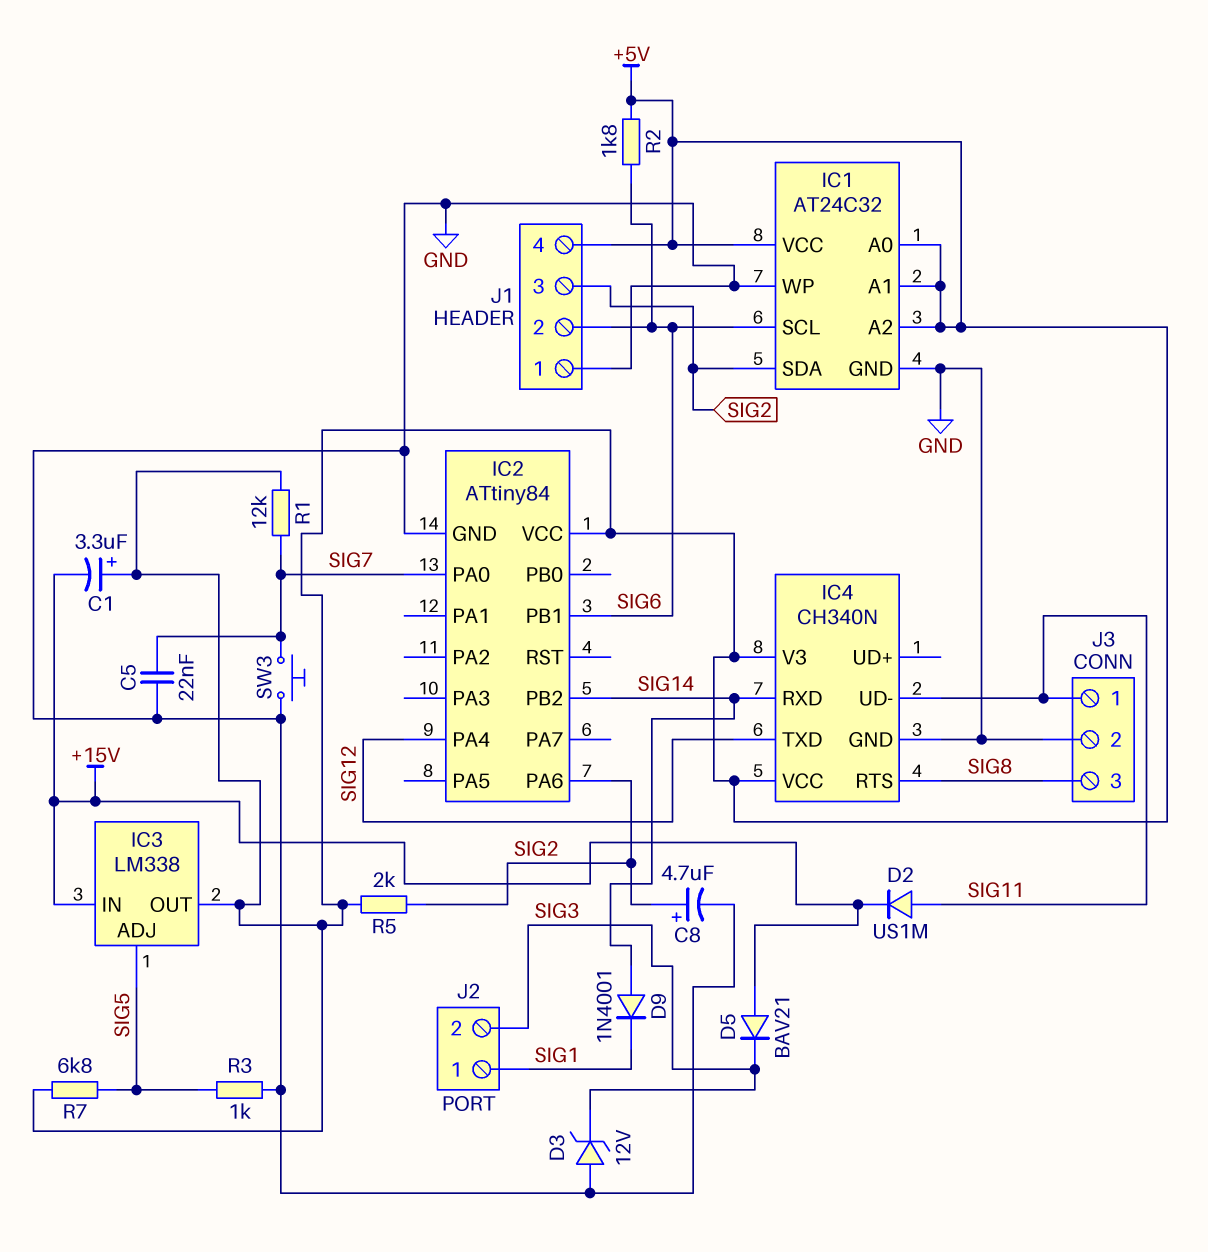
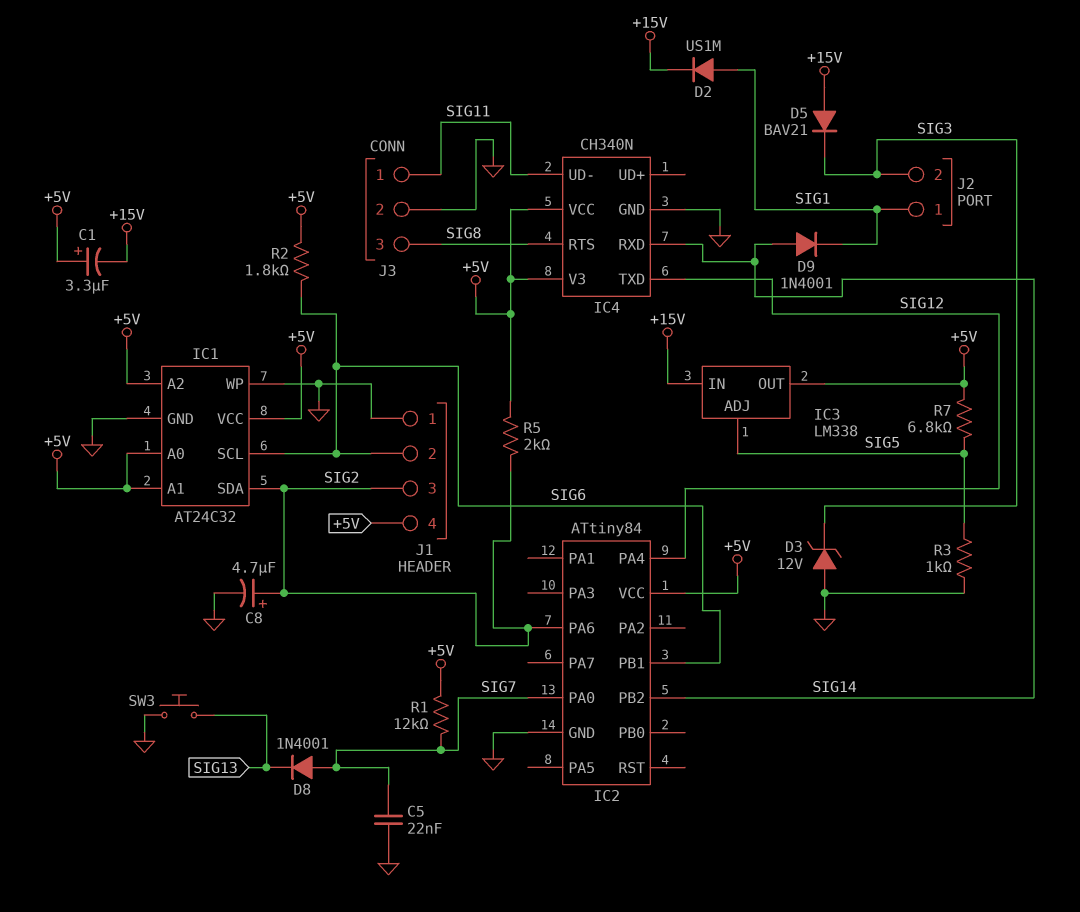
D2: diode US1M (A SIG11, K +15V) -> diode US1M (A SIG1, K +15V)
D8: none -> diode 1N4001 (A SIG7, K SIG13)
SW3: button (GND, SIG7) -> button (GND, SIG13)

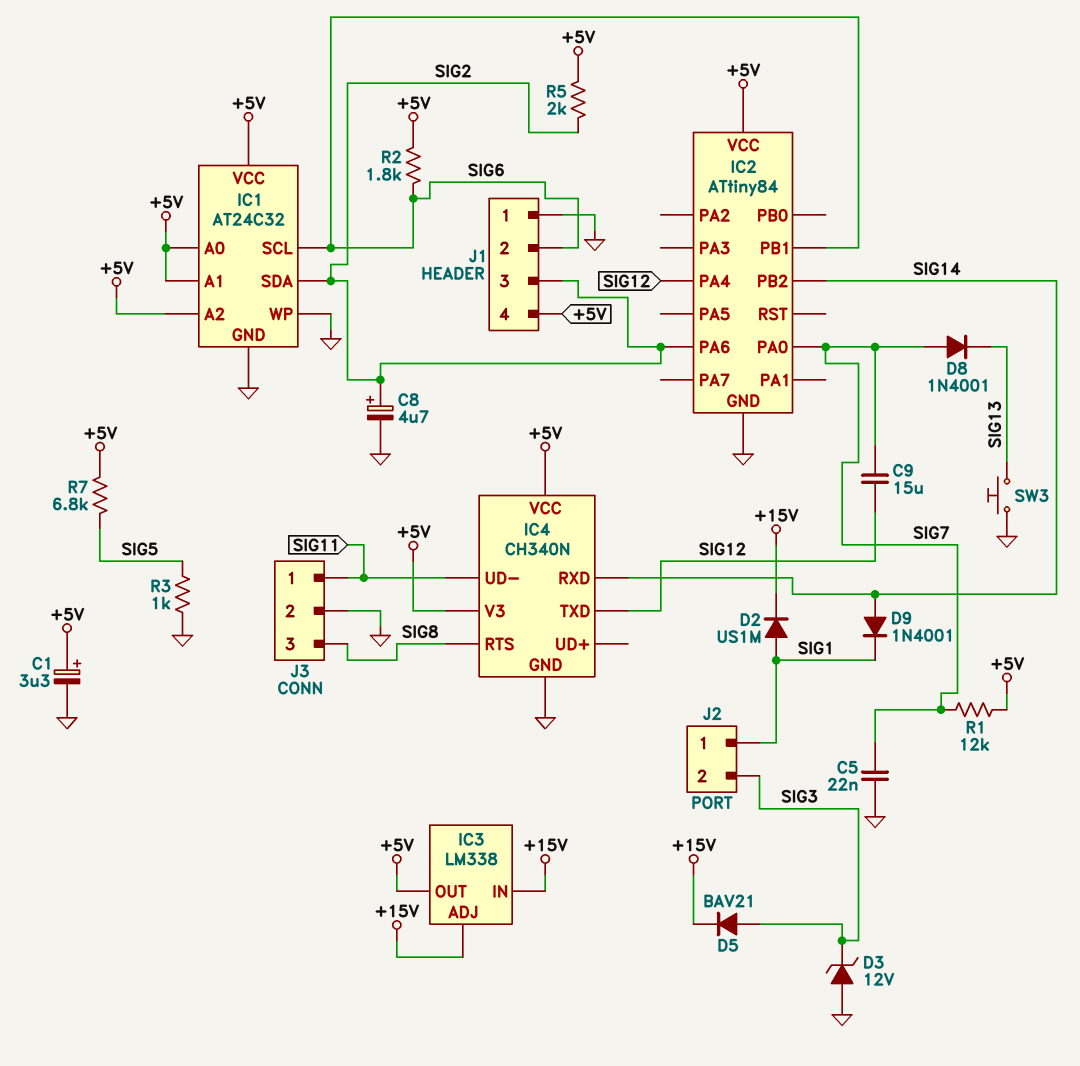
C1: 3.3uF (plus +5V, minus +15V) -> 3.3uF (plus +5V, minus GND)
C9: none -> 15uF (SIG7, SIG12)
D5: diode BAV21 (A +15V, K SIG3) -> diode BAV21 (A SIG3, K +15V)
IC3 pin ADJ: SIG5 -> +15V

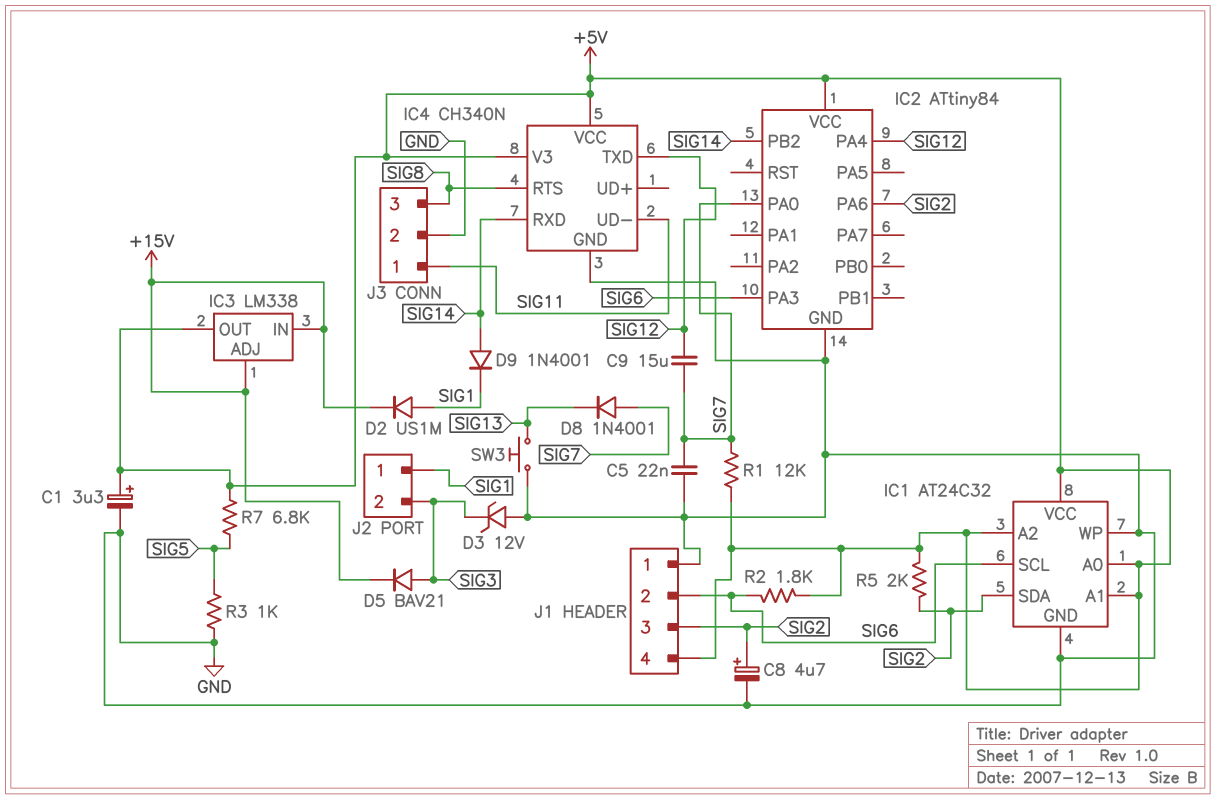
IC2 pin PA3: none -> SIG6
IC2 pin PB1: SIG6 -> none

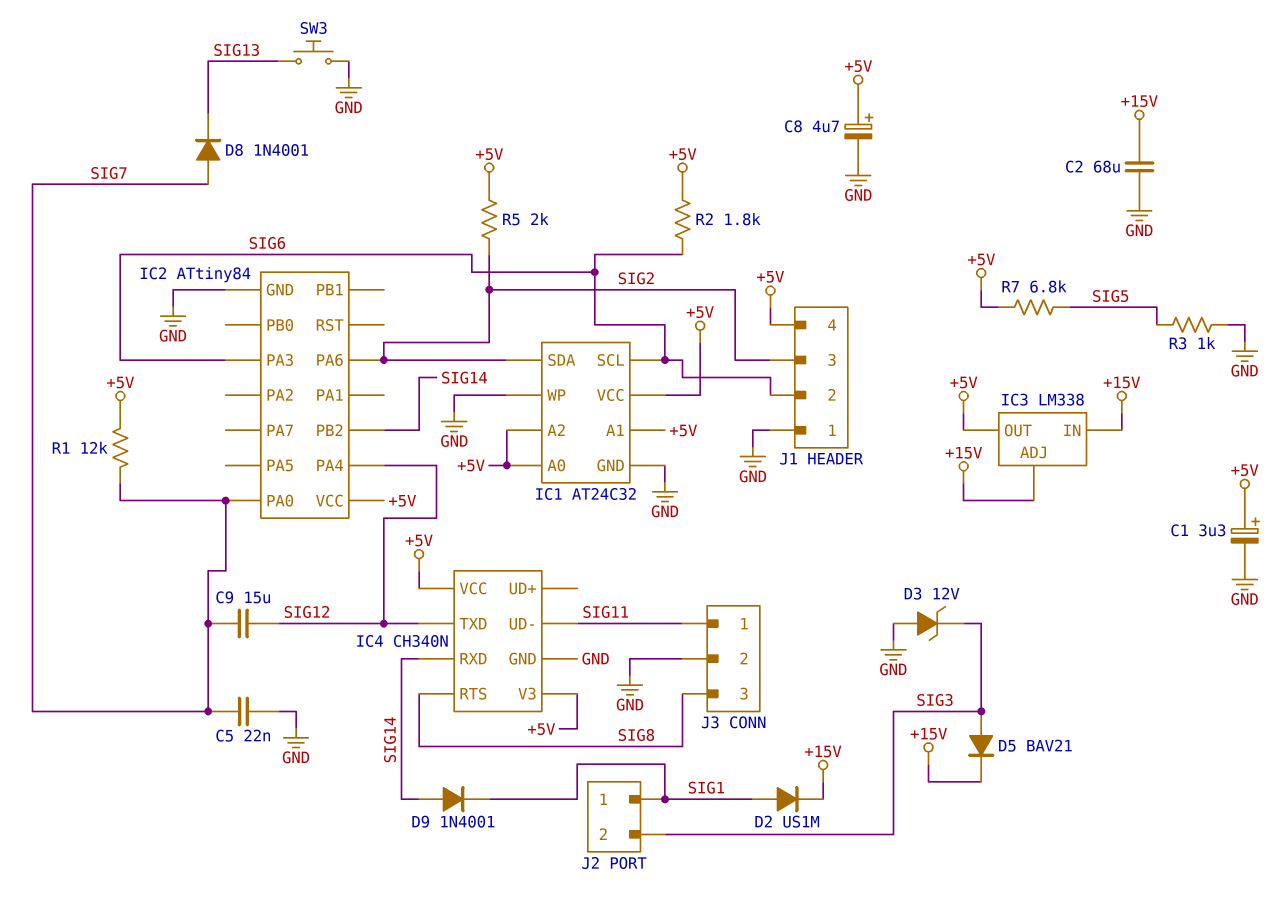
C2: none -> 68uF (+15V, GND)
C8: 4.7uF (plus SIG2, minus GND) -> 4.7uF (plus +5V, minus GND)

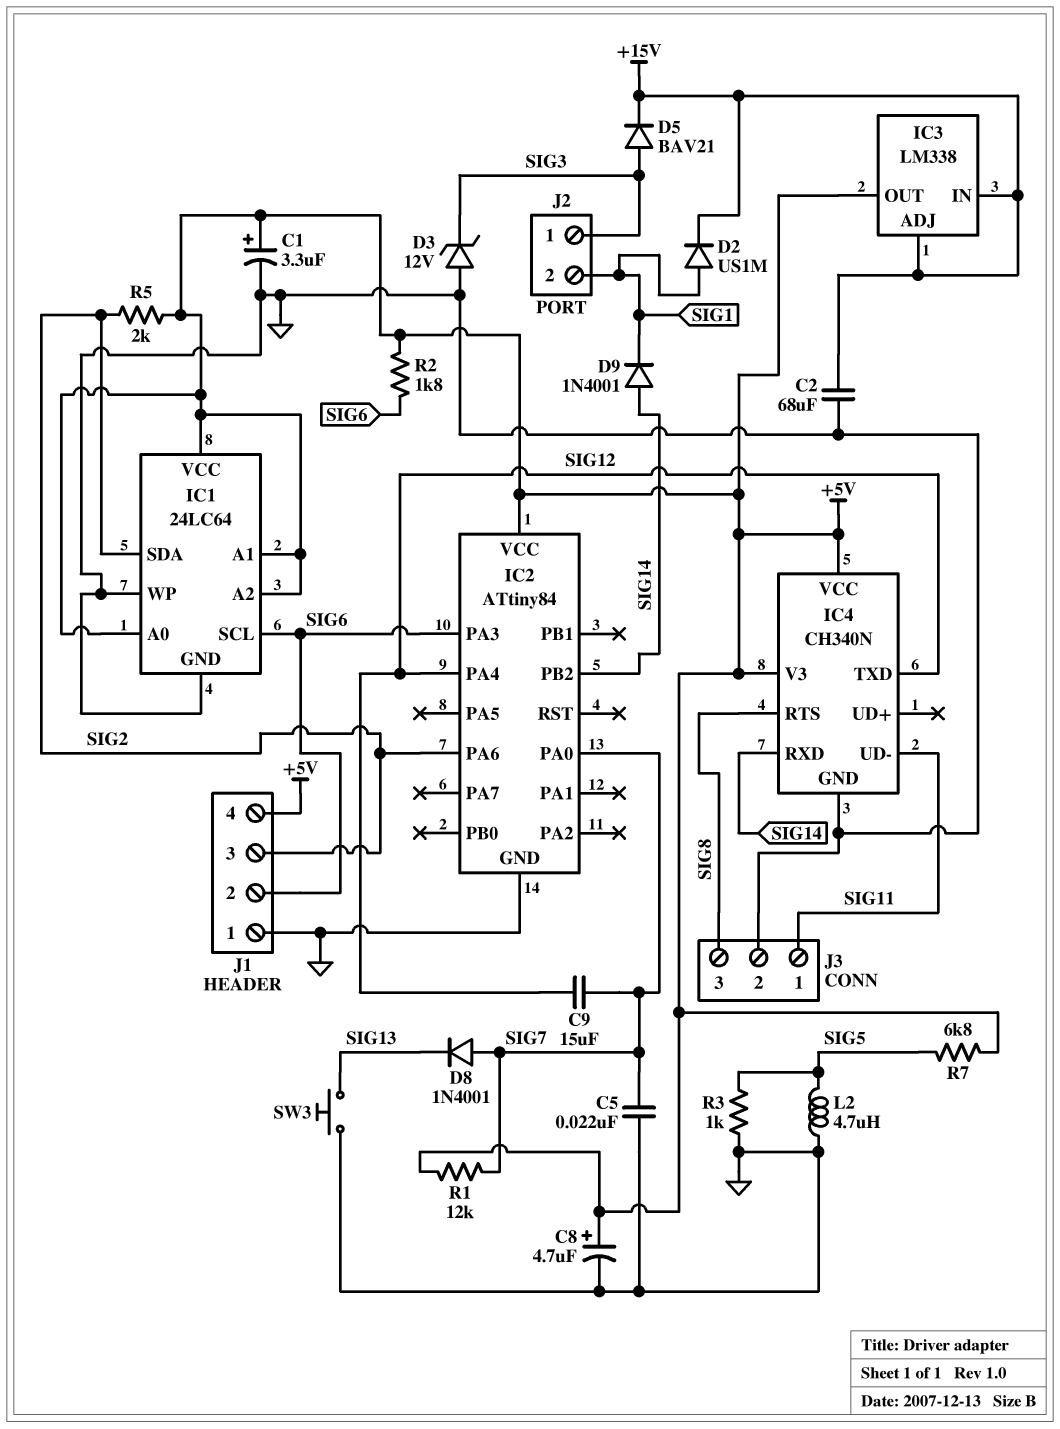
IC1: AT24C32 -> 24LC64
J2 pin 1: SIG1 -> SIG3
J2 pin 2: SIG3 -> SIG1
L2: none -> 4.7uH (GND, SIG5)

